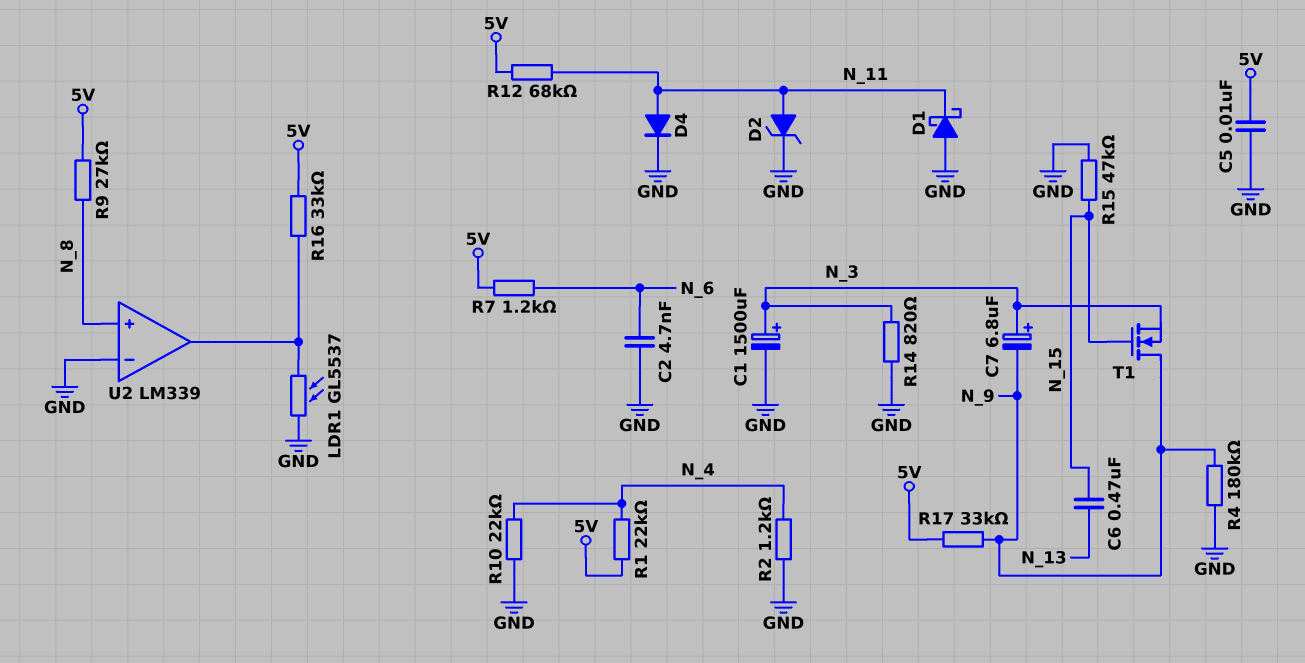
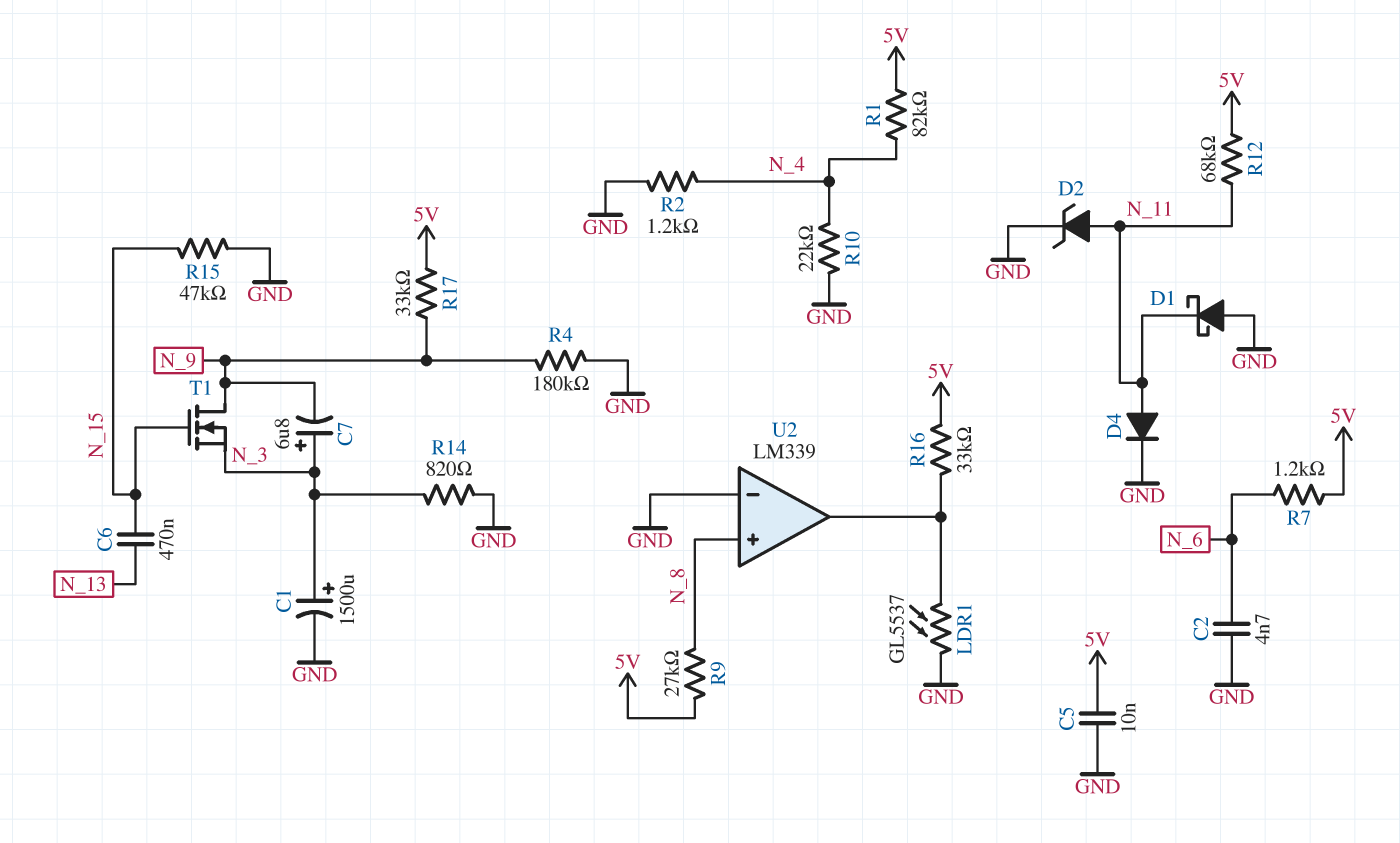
R1: 22k (5V, N_4) -> 82k (5V, N_4)

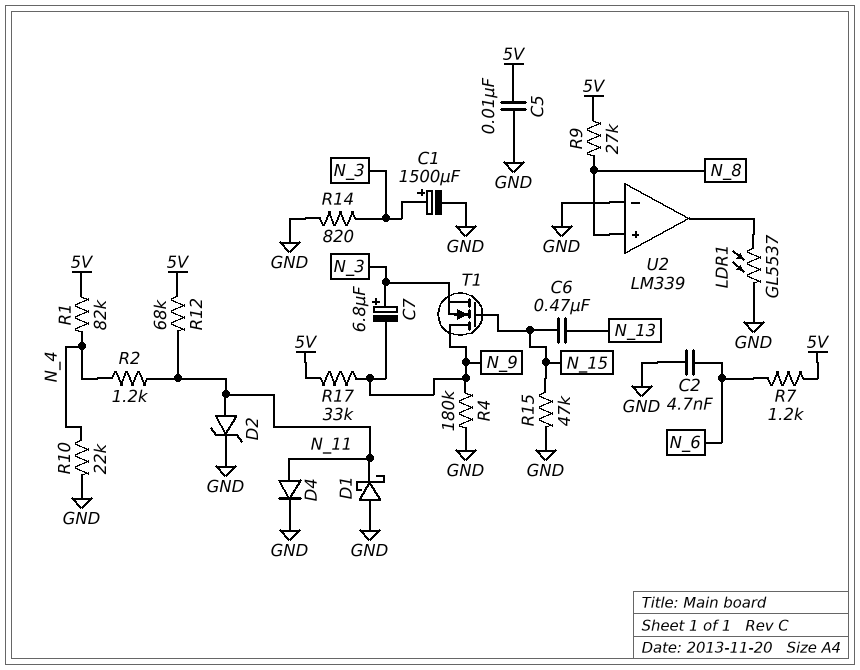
R2: 1.2k (GND, N_4) -> 1.2k (N_4, N_11)
R16: 33k (5V, U2/out) -> none

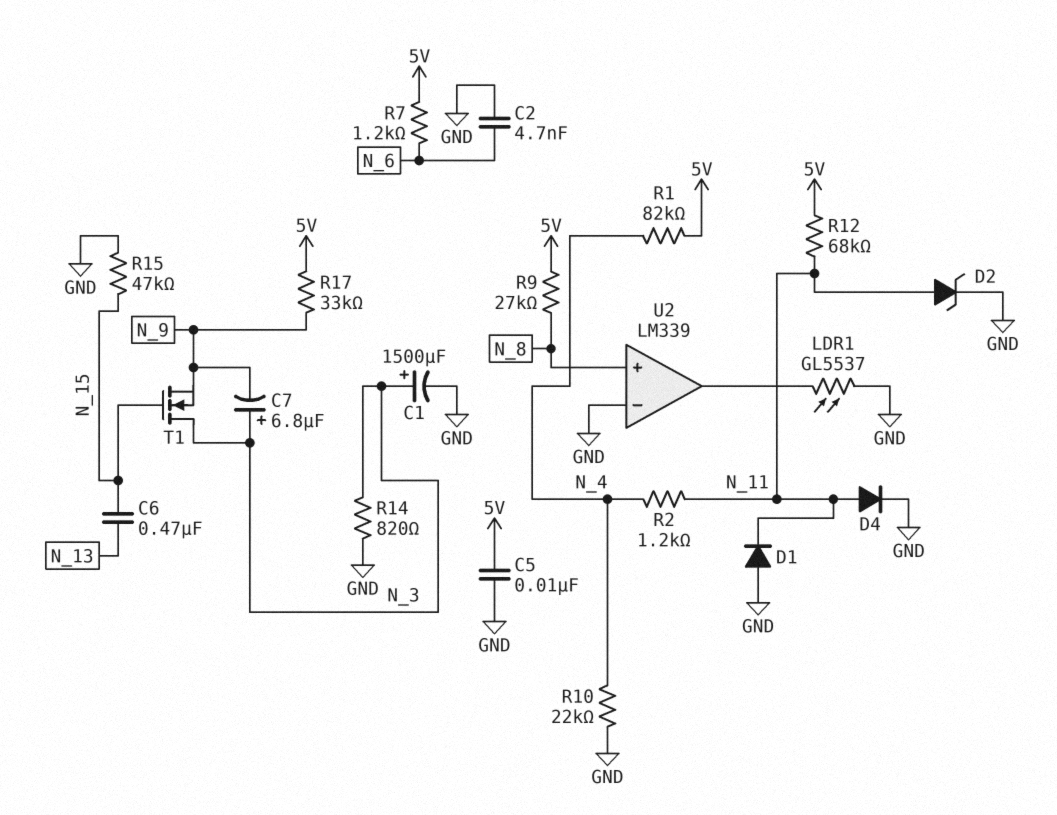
D1: schottky (A GND, K N_11) -> diode (A GND, K N_11)
R4: 180k (GND, N_9) -> none
T1: NMOS (G N_15, D N_9, S N_3) -> NMOS (G N_15, D N_3, S N_9)

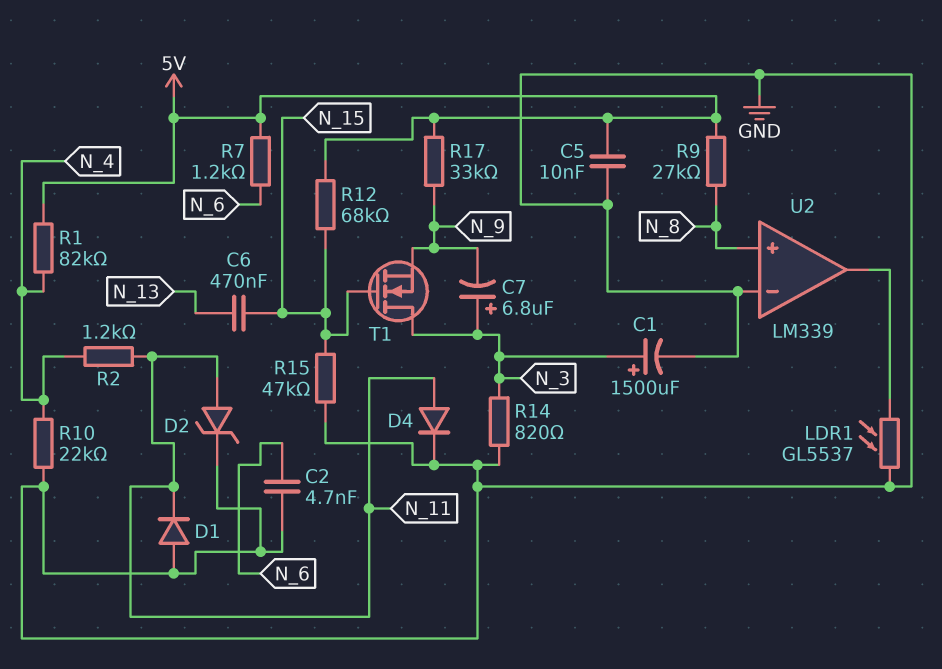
R12: 68k (5V, N_11) -> 68k (5V, N_15)

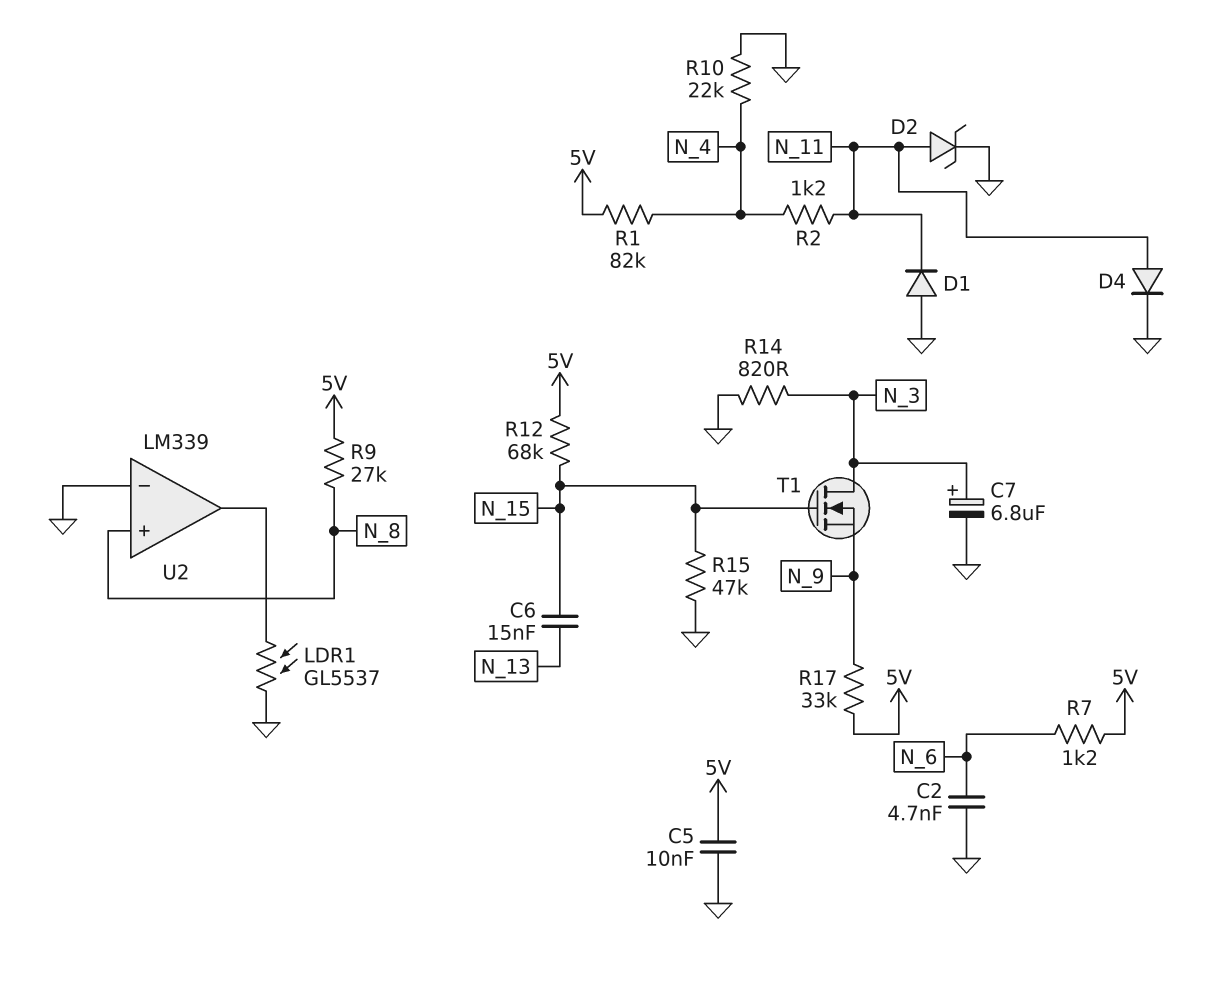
C1: 1500uF (plus N_3, minus GND) -> none
C6: 470nF (N_13, N_15) -> 15nF (N_13, N_15)
C7: 6.8uF (plus N_3, minus N_9) -> 6.8uF (plus N_3, minus GND)

